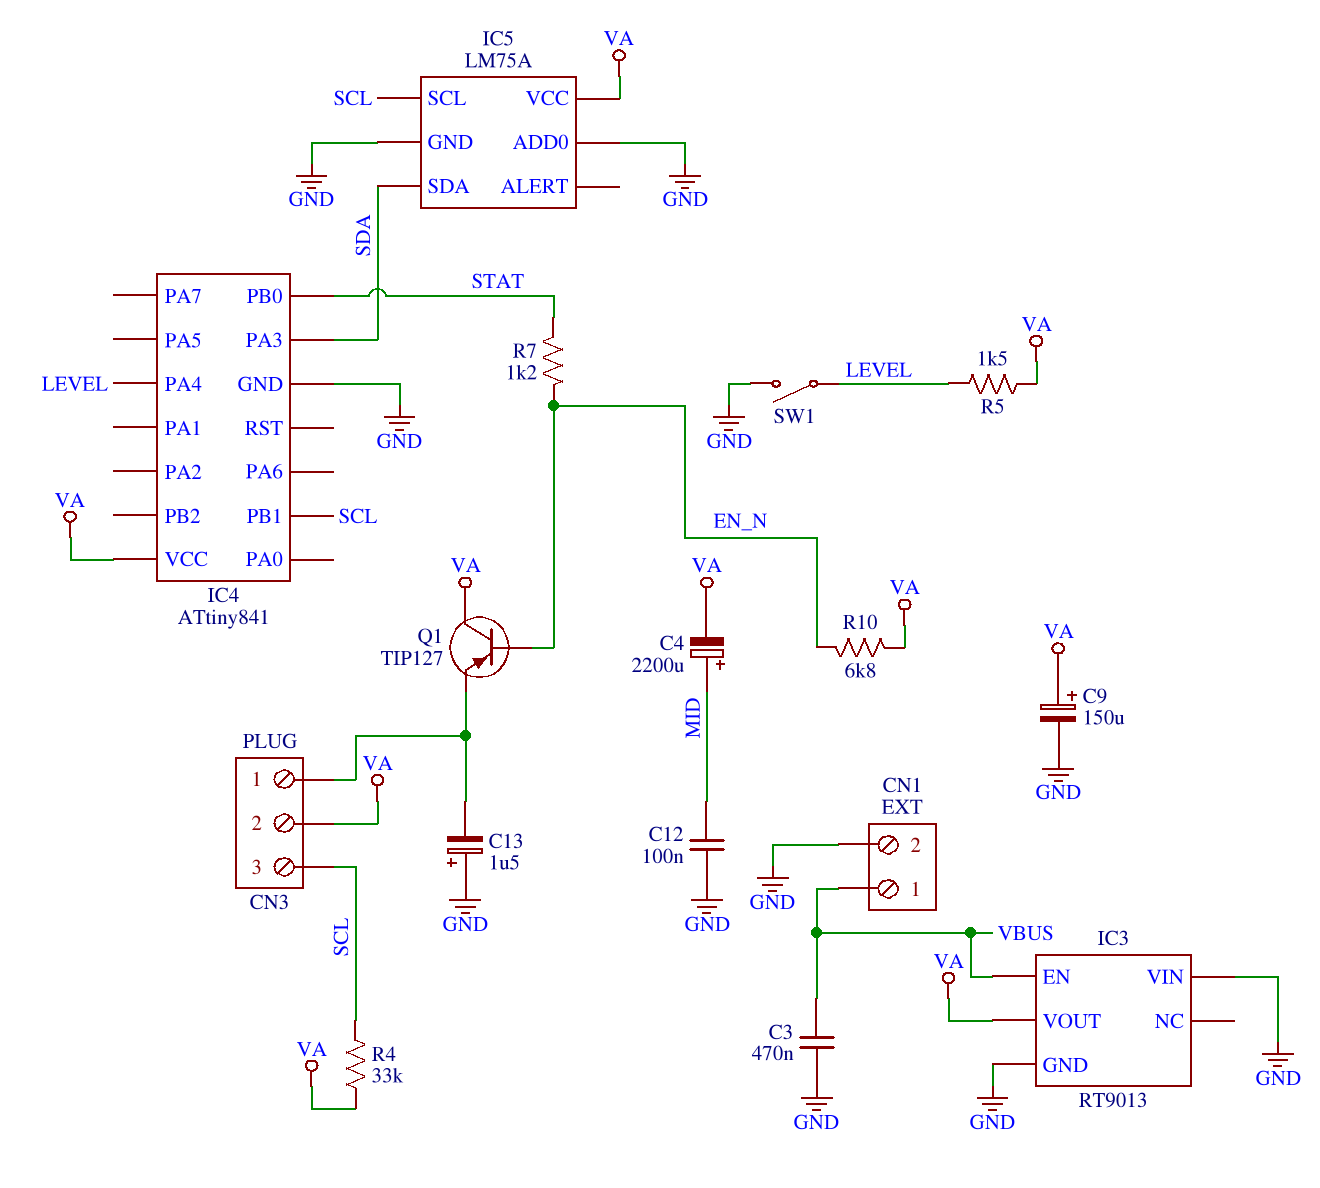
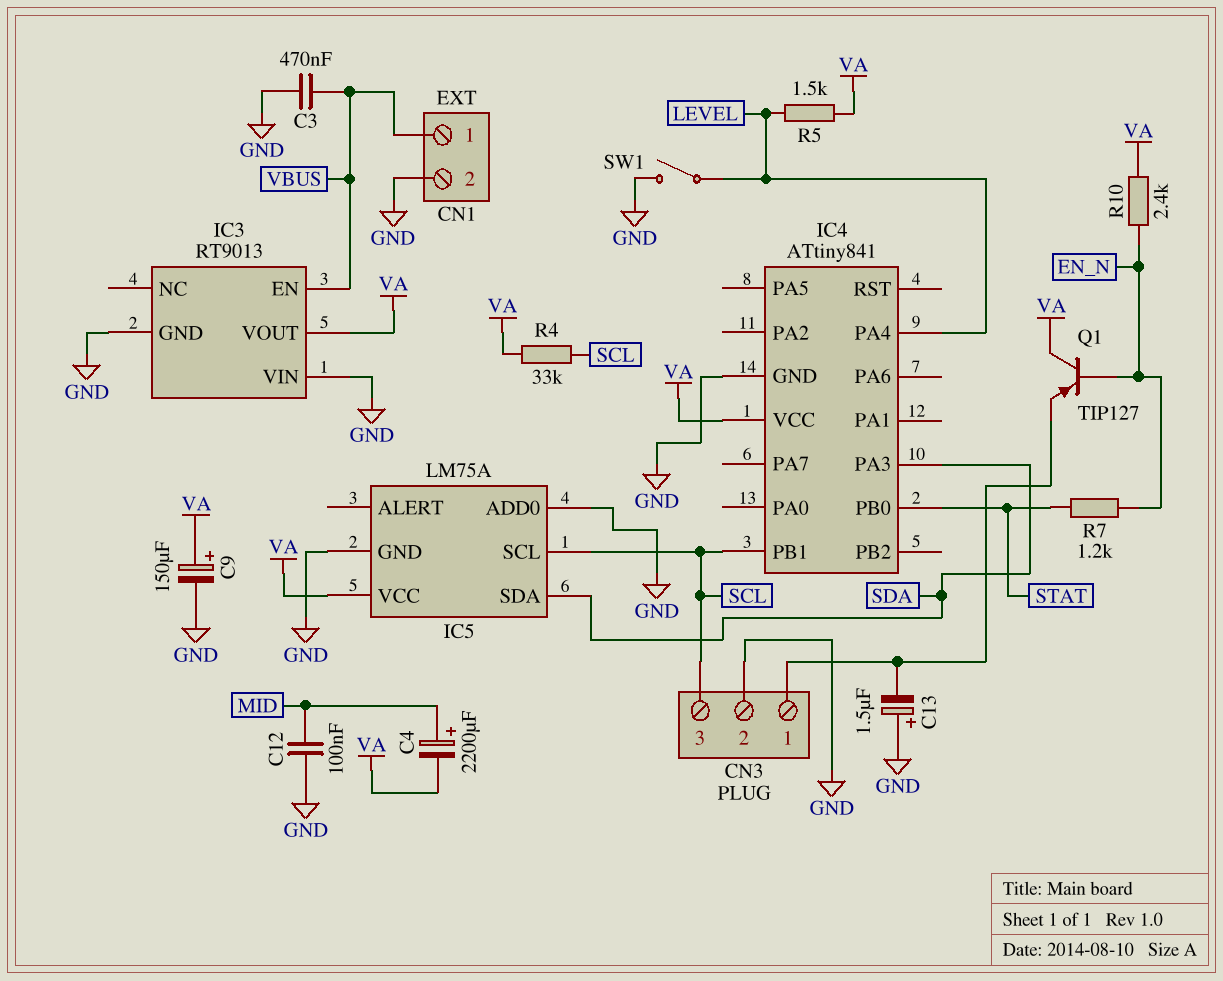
CN3 pin 2: VA -> GND
R10: 6.8k (EN_N, VA) -> 2.4k (EN_N, VA)

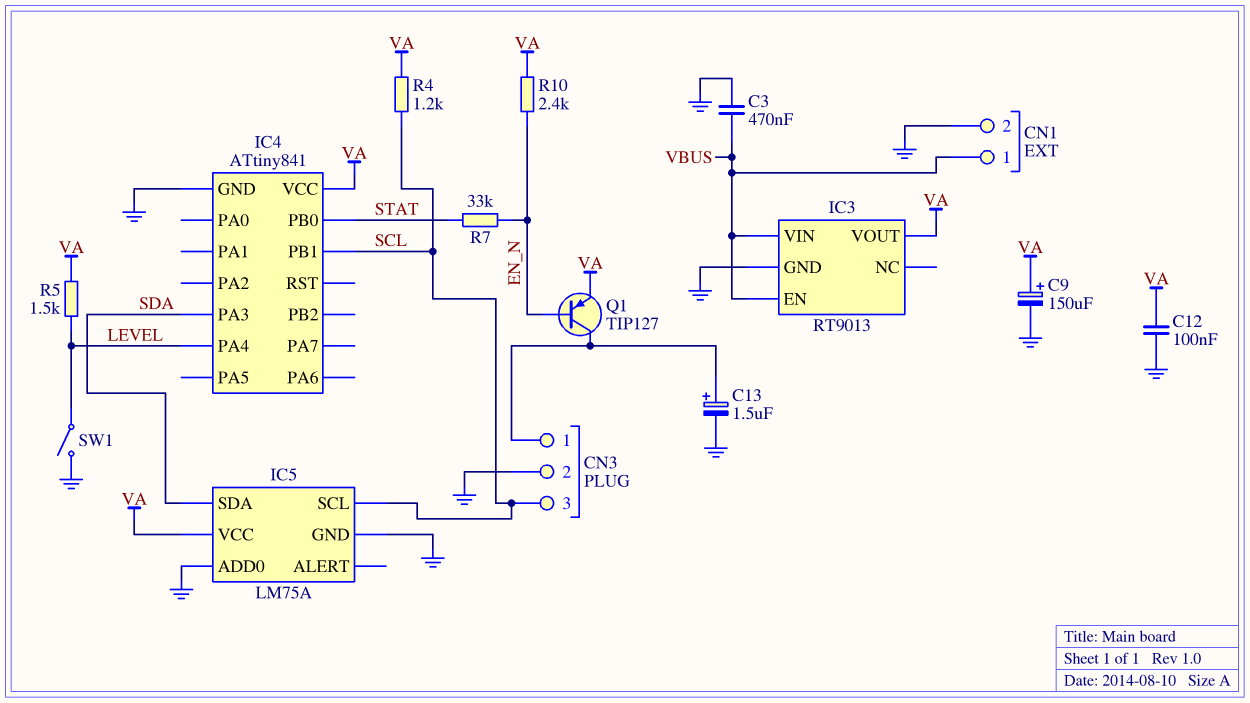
C4: 2200uF (plus MID, minus VA) -> none
C12: 100nF (GND, MID) -> 100nF (GND, VA)
C13: 1.5uF (plus GND, minus CN3/1) -> 1.5uF (plus CN3/1, minus GND)
IC3 pin VIN: GND -> VBUS
Q1: PNP TIP127 (B EN_N, C VA, E CN3/1) -> PNP TIP127 (B EN_N, C CN3/1, E VA)
R4: 33k (SCL, VA) -> 1.2k (SCL, VA)
R7: 1.2k (EN_N, STAT) -> 33k (EN_N, STAT)

